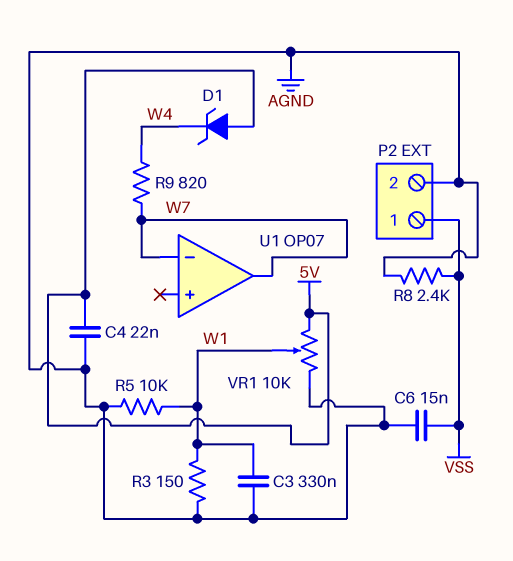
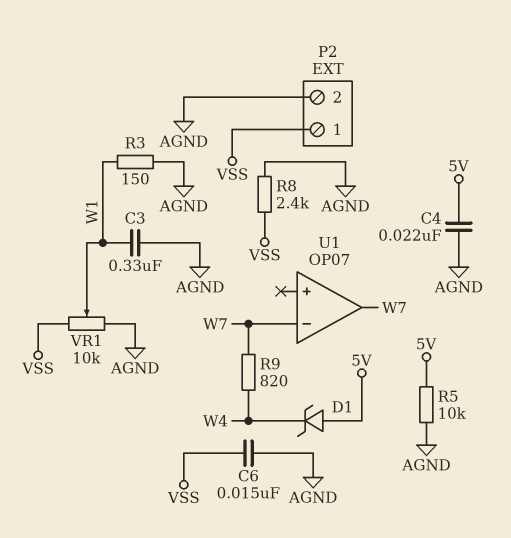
R5: 10k (AGND, W1) -> 10k (5V, AGND)
VR1: 10k (5V, AGND, wiper W1) -> 10k (AGND, VSS, wiper W1)

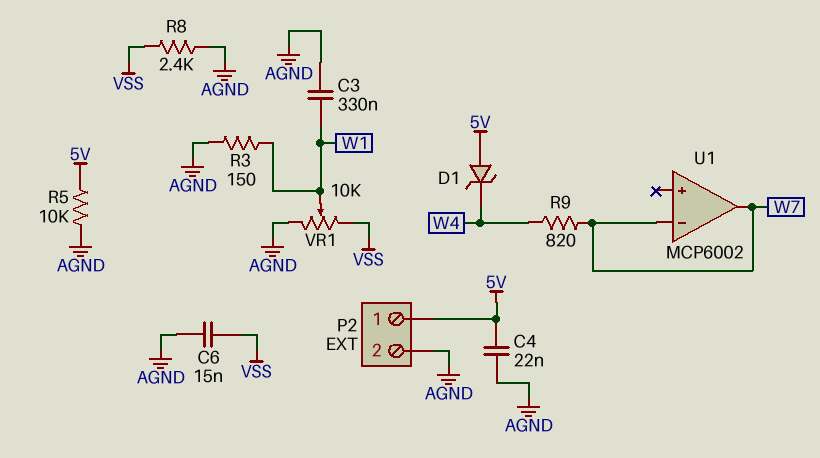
P2 pin 1: VSS -> 5V
U1: OP07 -> MCP6002

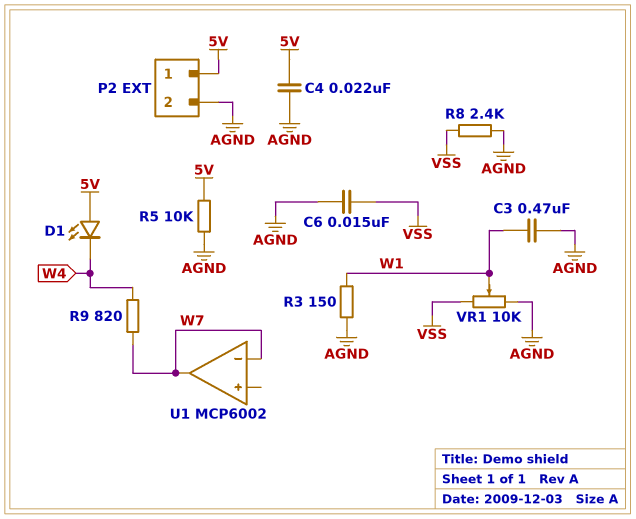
C3: 330nF (AGND, W1) -> 470nF (AGND, W1)
D1: zener (A 5V, K W4) -> LED (A 5V, K W4)

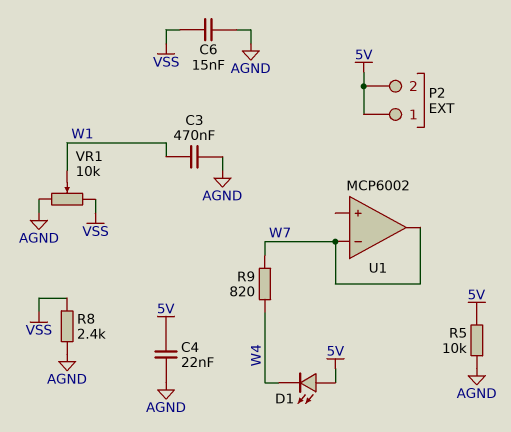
P2 pin 2: AGND -> 5V
R3: 150 (AGND, W1) -> none

